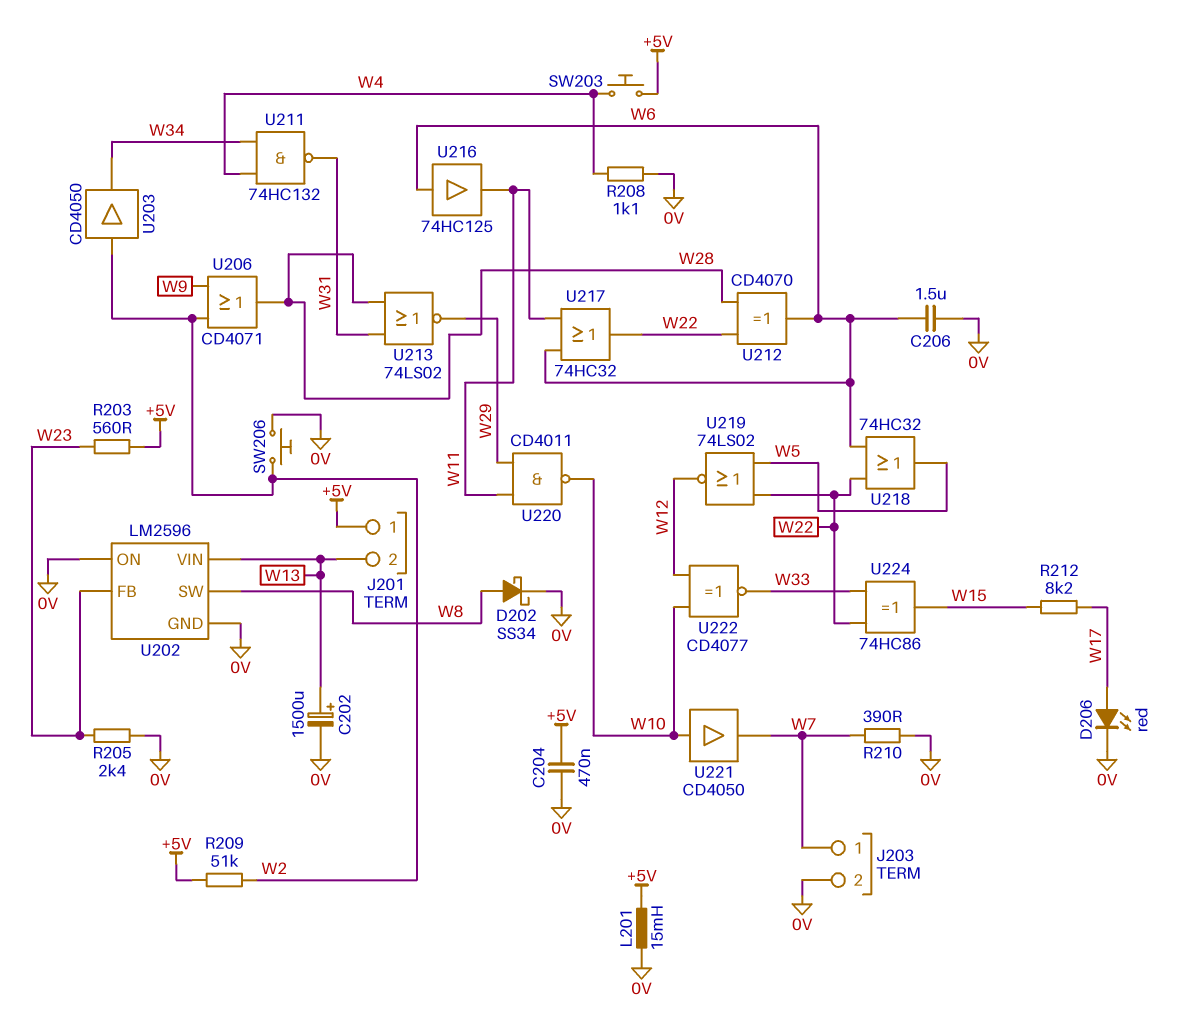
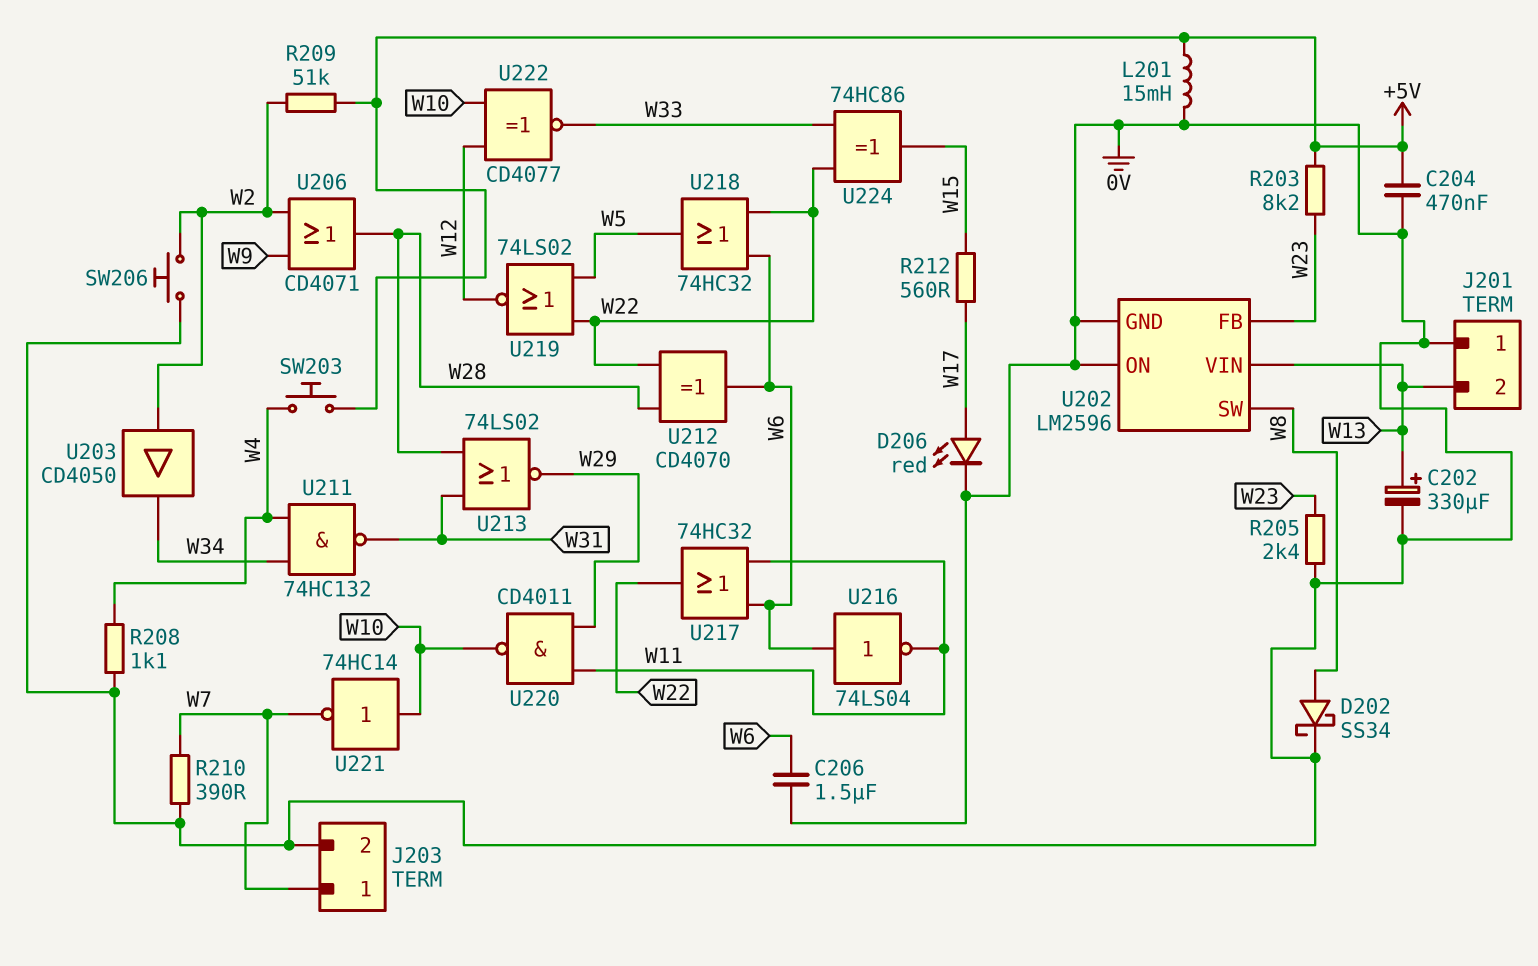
C202: 1500uF (plus W13, minus 0V) -> 330uF (plus W13, minus 0V)
J201 pin 1: +5V -> 0V
R203: 560 (+5V, W23) -> 8.2k (+5V, W23)
R212: 8.2k (W15, W17) -> 560 (W15, W17)
U216: buffer 74HC125 (in W6, out W11) -> NOT 74LS04 (in W6, out W11)
U221: buffer CD4050 (in W10, out W7) -> NOT 74HC14 (in W10, out W7)

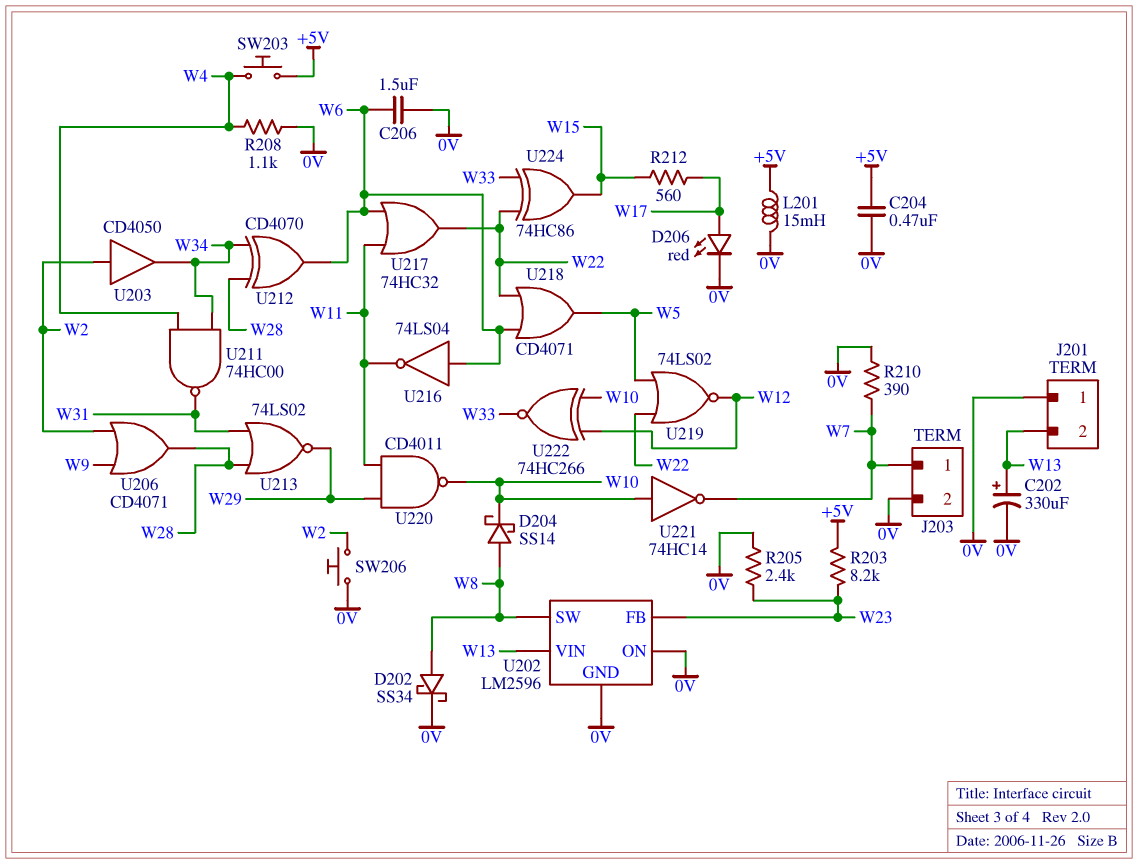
D204: none -> schottky SS14 (A W8, K W10)
R209: 51k (+5V, W2) -> none
U211: NAND 74HC132 (in W4, in W34, out W31) -> NAND 74HC00 (in W4, in W34, out W31)
U212: XOR CD4070 (in W22, in W28, out W6) -> XOR CD4070 (in W28, in W34, out W6)
U218: OR 74HC32 (in W6, in W22, out W5) -> OR CD4071 (in W6, in W22, out W5)
U222: XNOR CD4077 (in W10, in W12, out W33) -> XNOR 74HC266 (in W10, in W12, out W33)

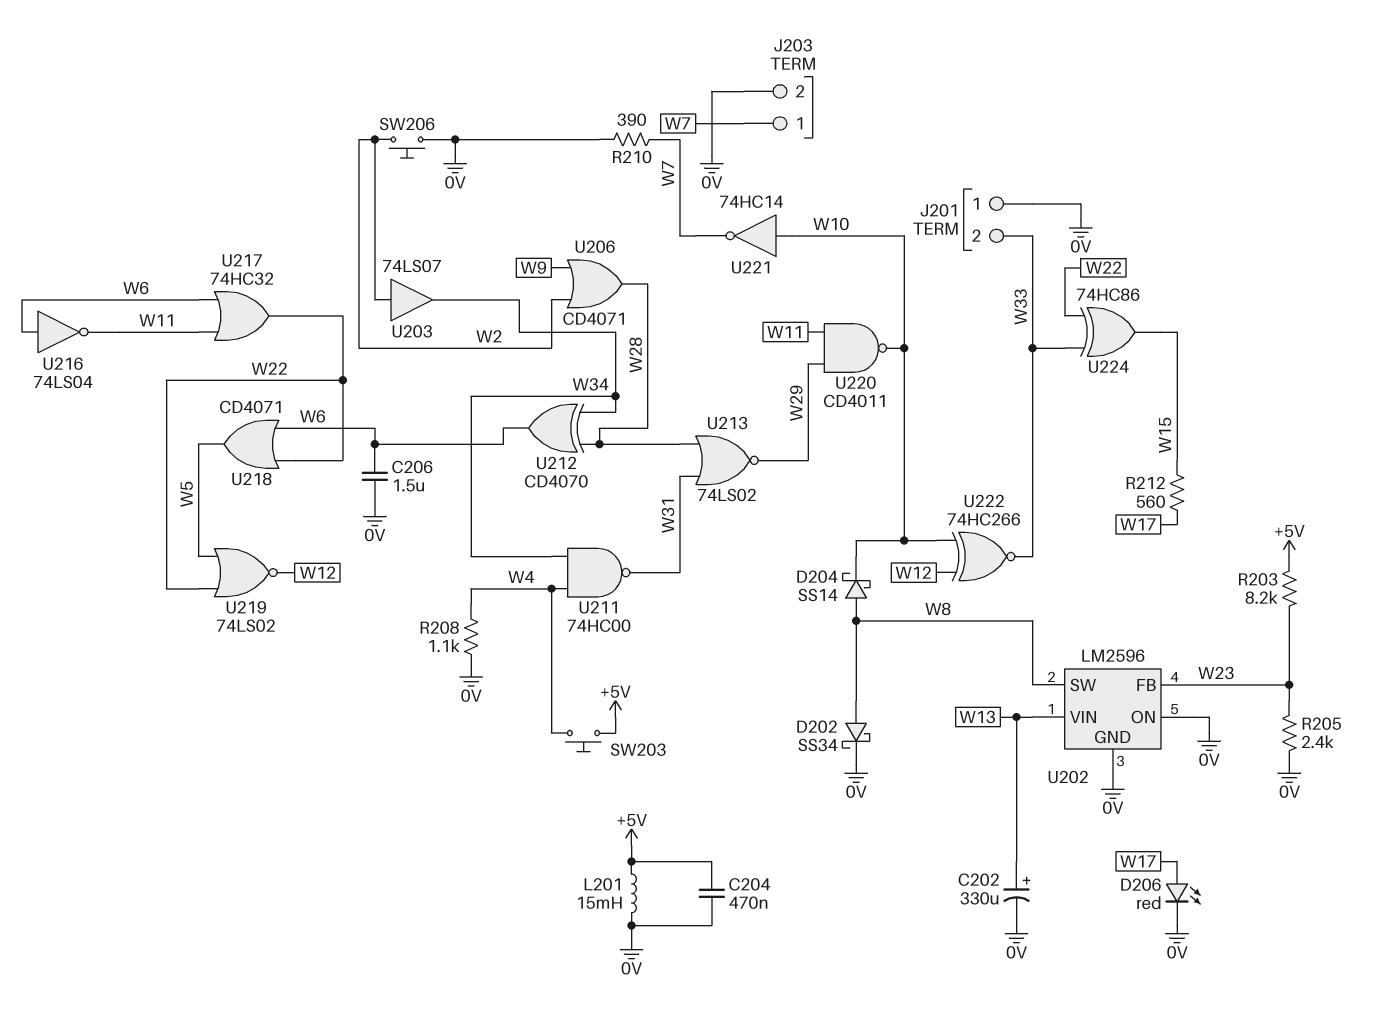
J201 pin 2: W13 -> W33
U203: buffer CD4050 (in W2, out W34) -> buffer 74LS07 (in W2, out W34)

